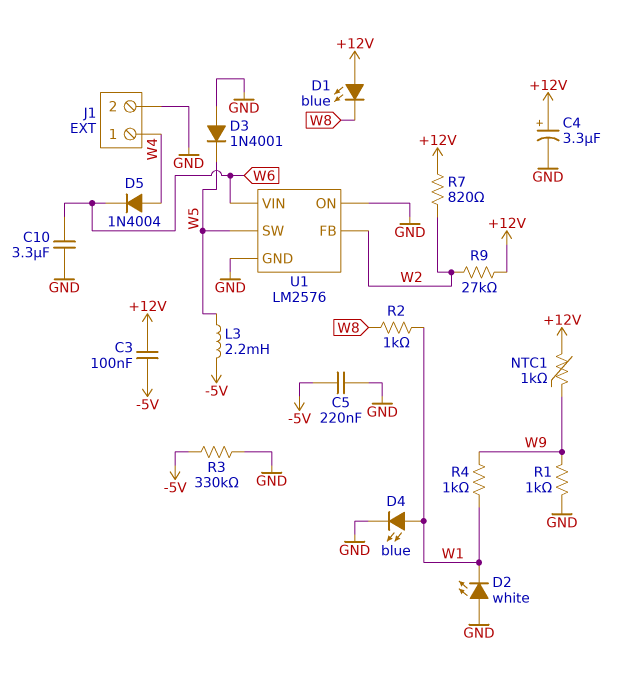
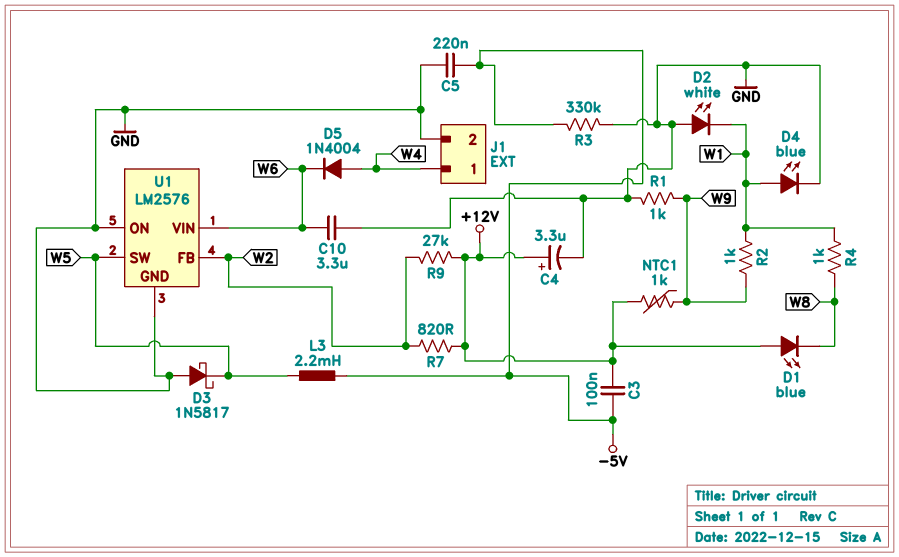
D3: diode 1N4001 (A GND, K W5) -> schottky 1N5817 (A GND, K W5)
R2: 1k (W1, W8) -> 1k (W1, W9)
R4: 1k (W1, W9) -> 1k (W1, W8)

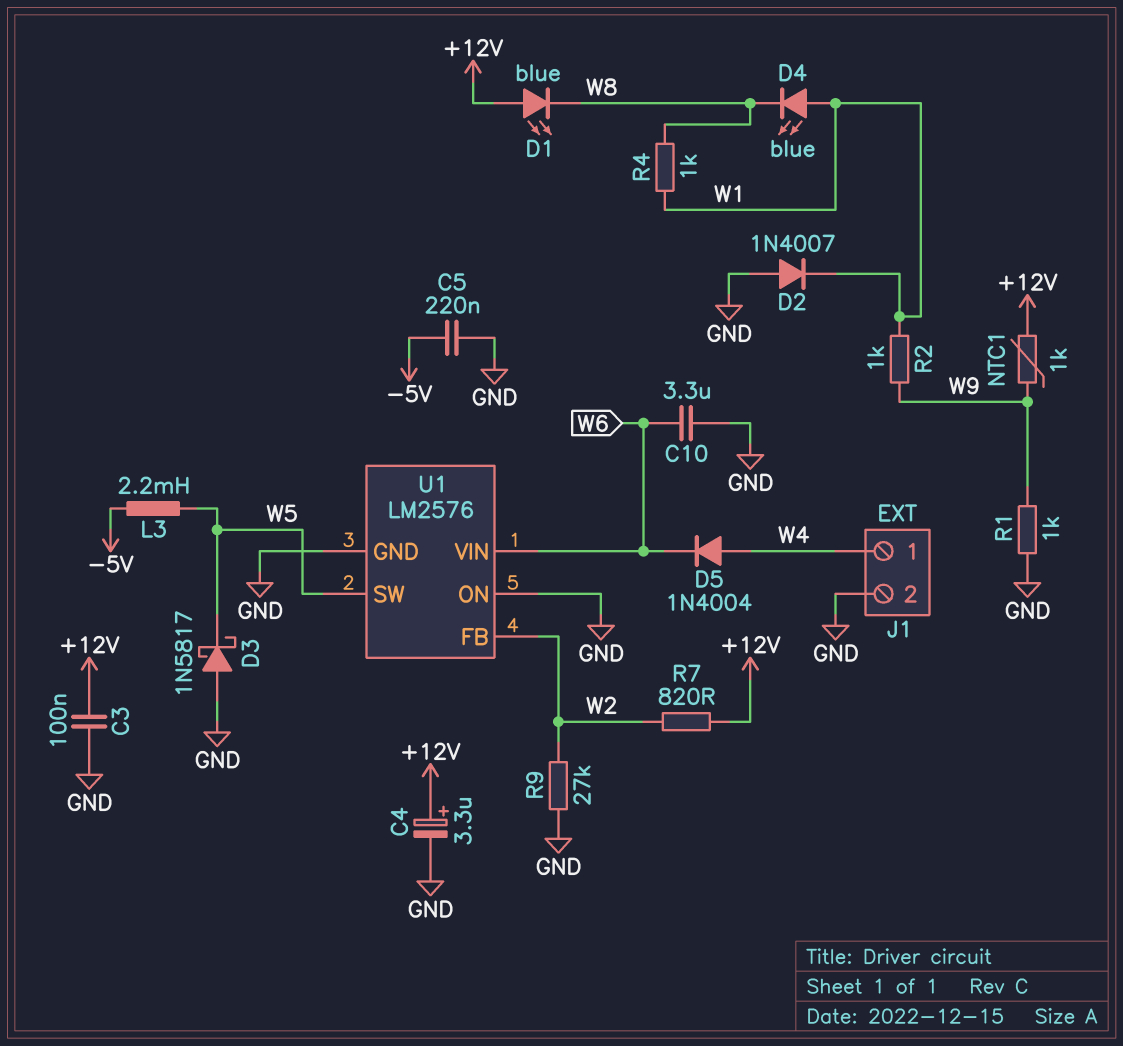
C3: 100nF (+12V, -5V) -> 100nF (+12V, GND)
D2: LED white (A GND, K W1) -> diode 1N4007 (A GND, K W1)
D4: LED blue (A W1, K GND) -> LED blue (A W1, K W8)
R3: 330k (-5V, GND) -> none
R9: 27k (+12V, W2) -> 27k (GND, W2)

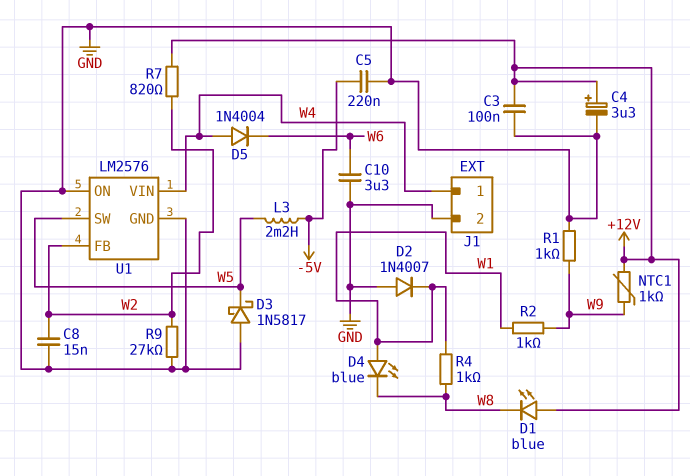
C8: none -> 15nF (GND, W2)
U1 pin VIN: W6 -> W4

